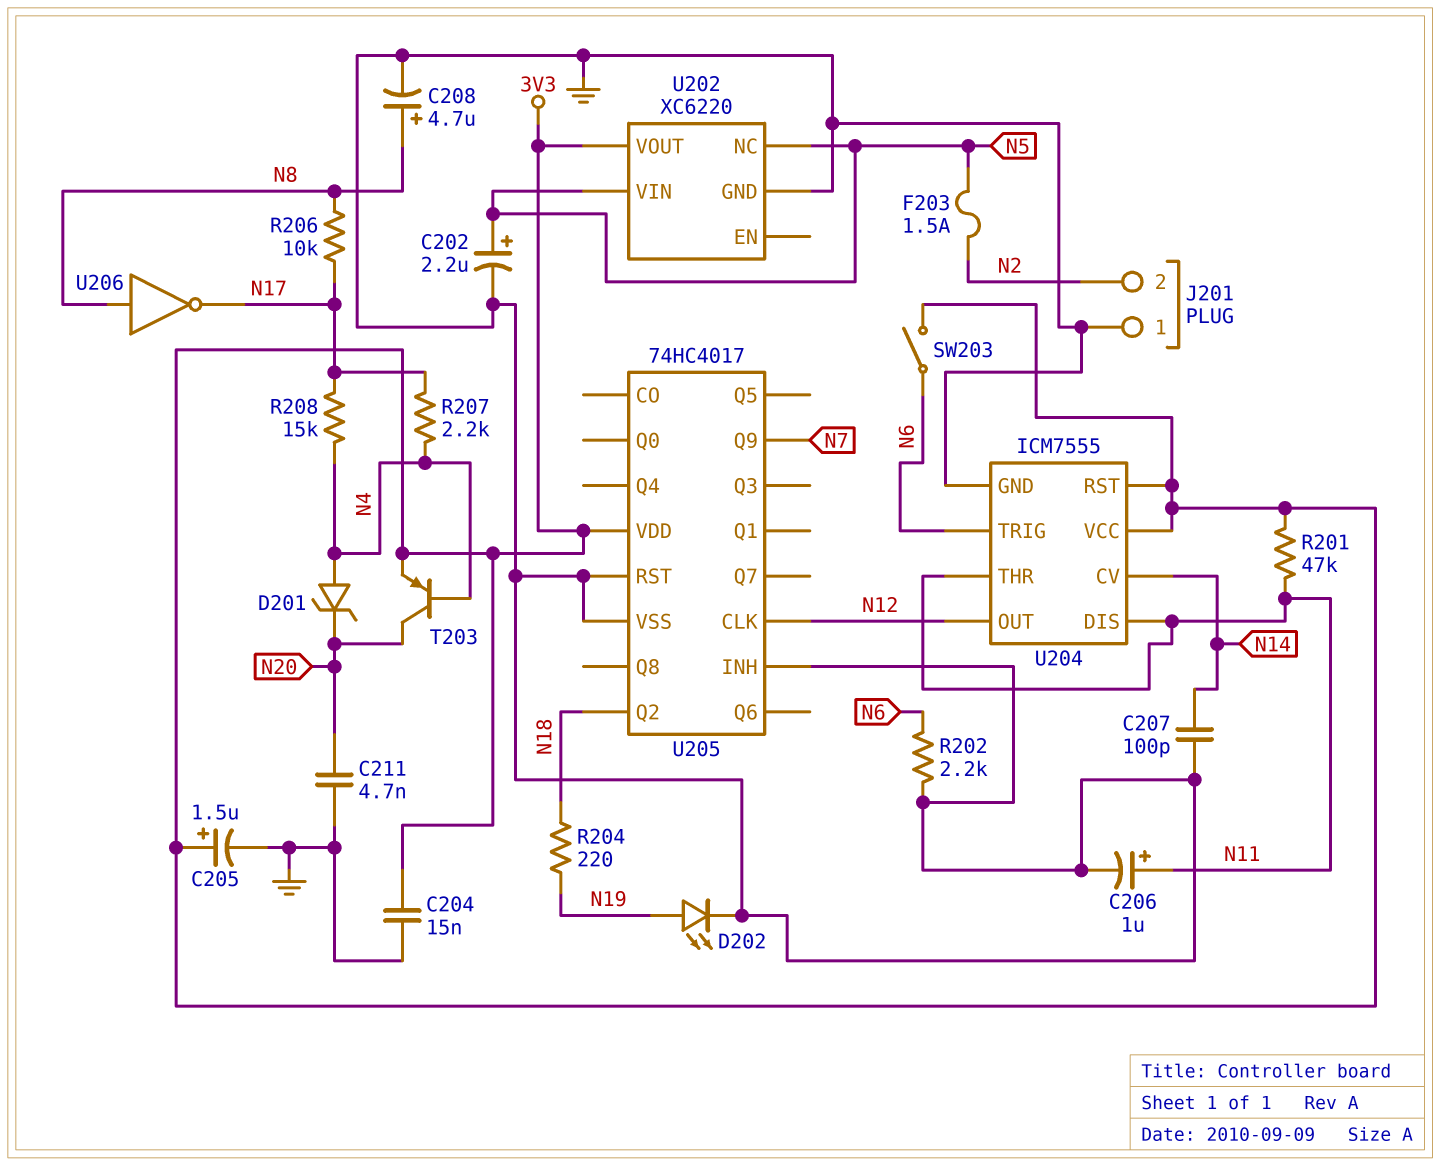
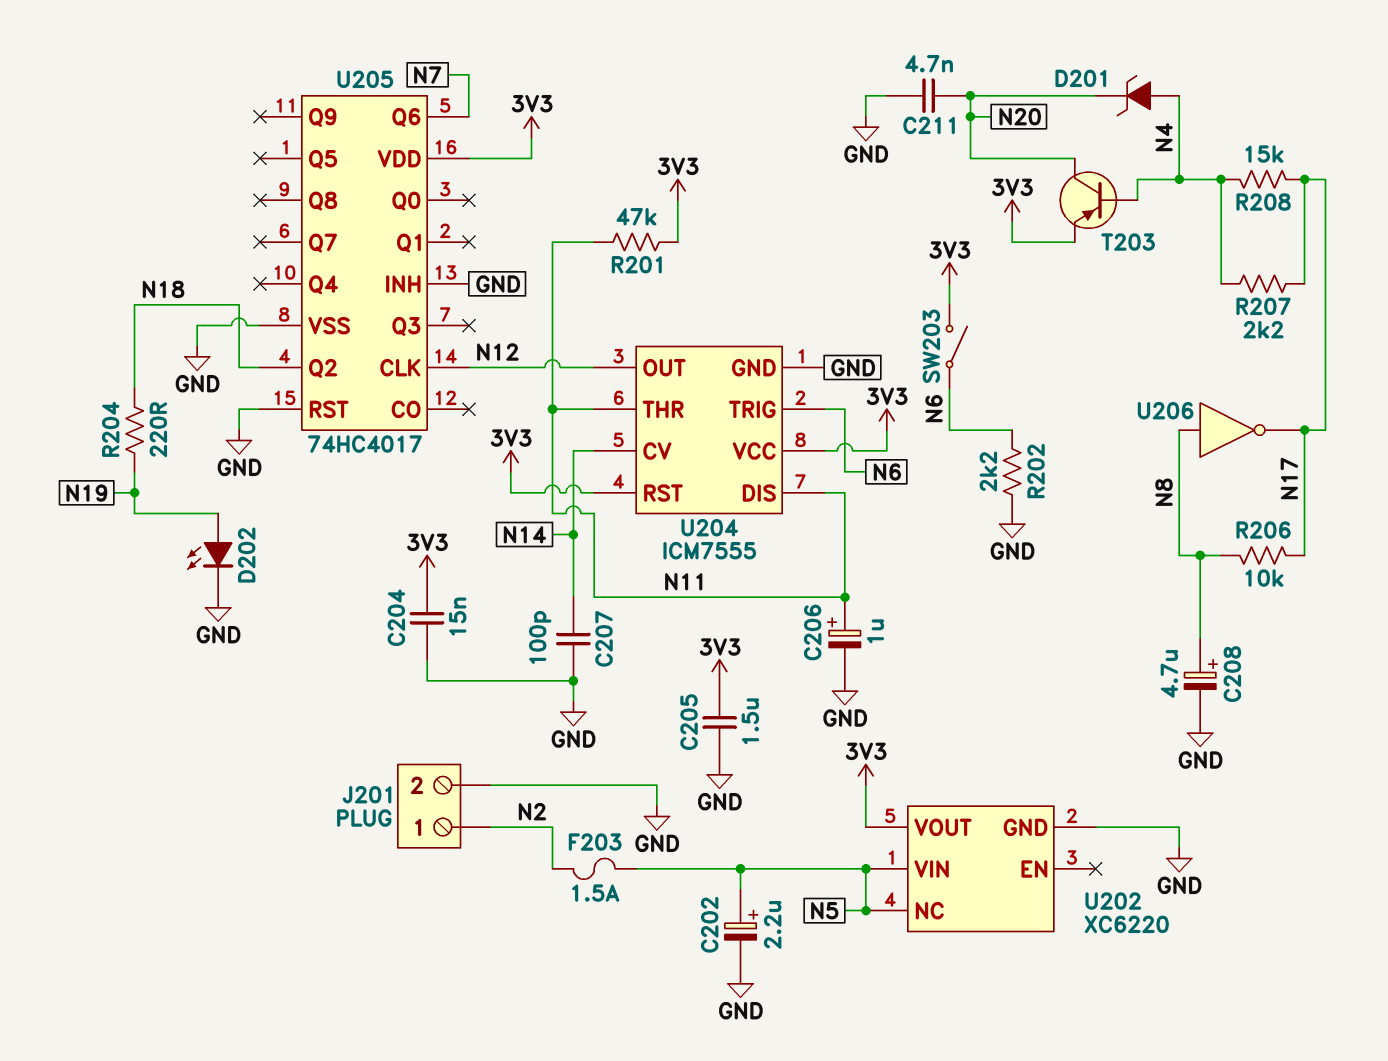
C205: 1.5uF (plus 3V3, minus GND) -> 1.5uF (3V3, GND)
J201 pin 1: GND -> N2
J201 pin 2: N2 -> GND
U205 pin Q6: none -> N7
U205 pin Q9: N7 -> none

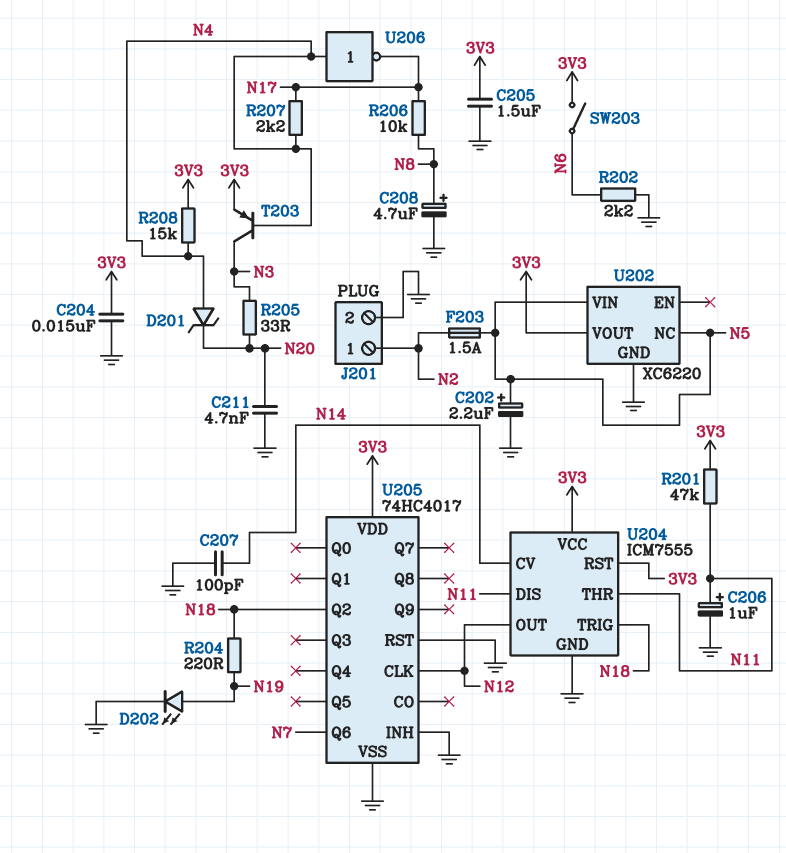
R205: none -> 33 (N3, N20)
R208: 15k (N4, N17) -> 15k (3V3, N4)
T203: PNP (B N4, C N20, E 3V3) -> PNP (B N4, C N3, E 3V3)
U204 pin TRIG: N6 -> N18
U206: NOT (in N8, out N17) -> NOT (in N4, out N17)

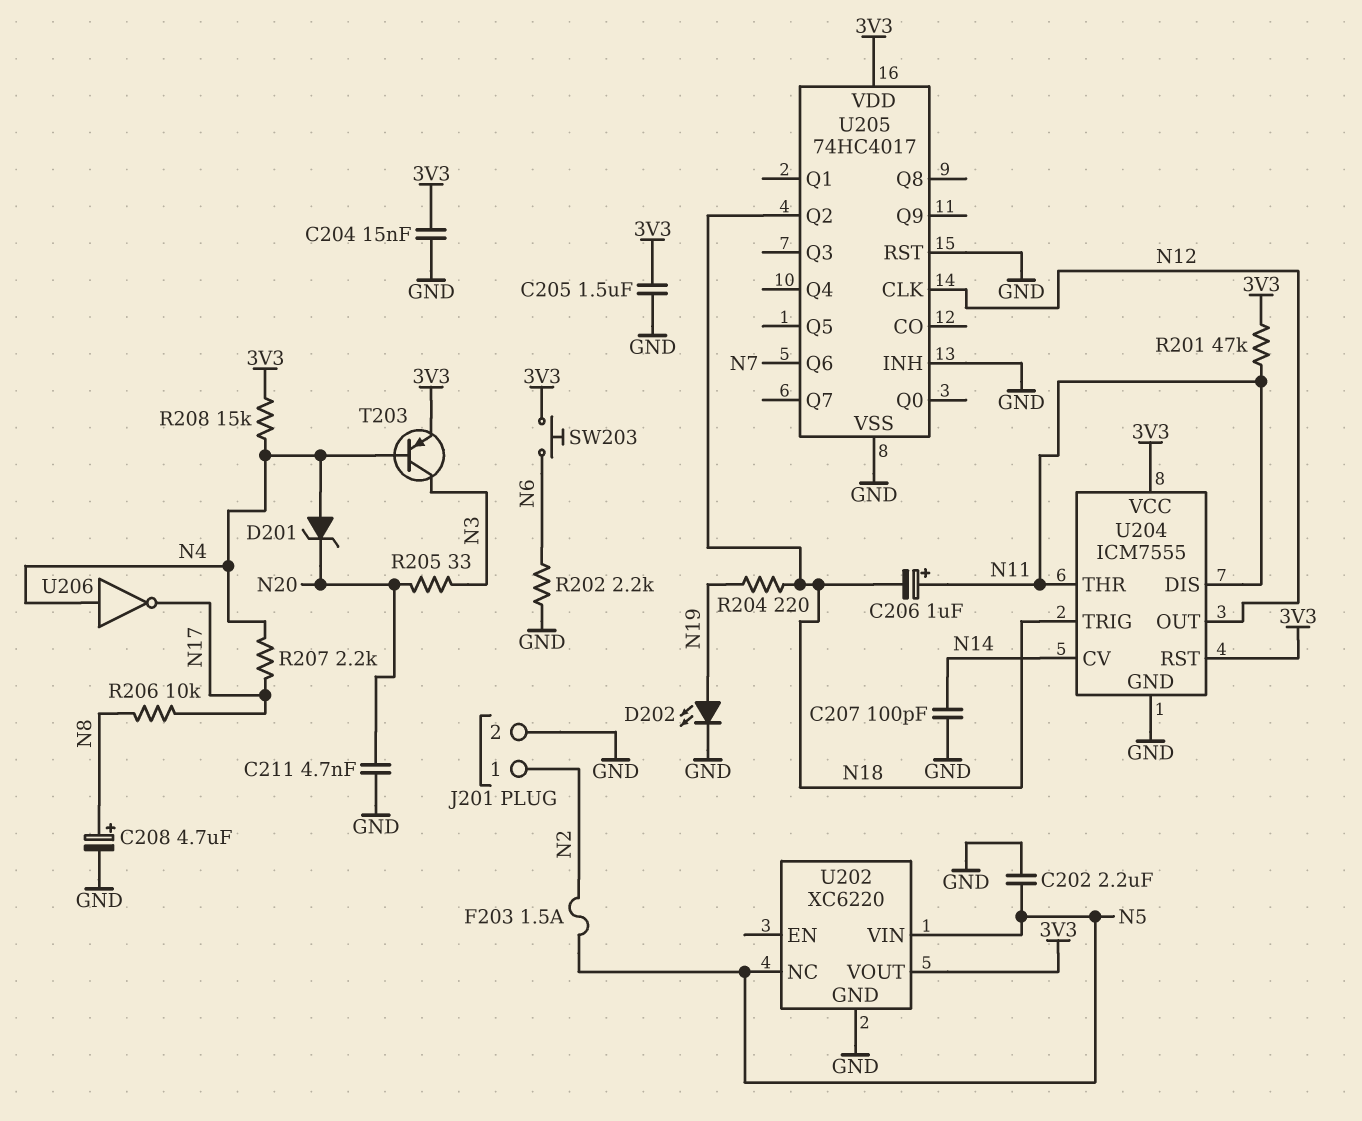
C202: 2.2uF (plus N5, minus GND) -> 2.2uF (GND, N5)
C206: 1uF (plus N11, minus GND) -> 1uF (plus N11, minus N18)
SW203: switch (3V3, N6) -> button (3V3, N6)

